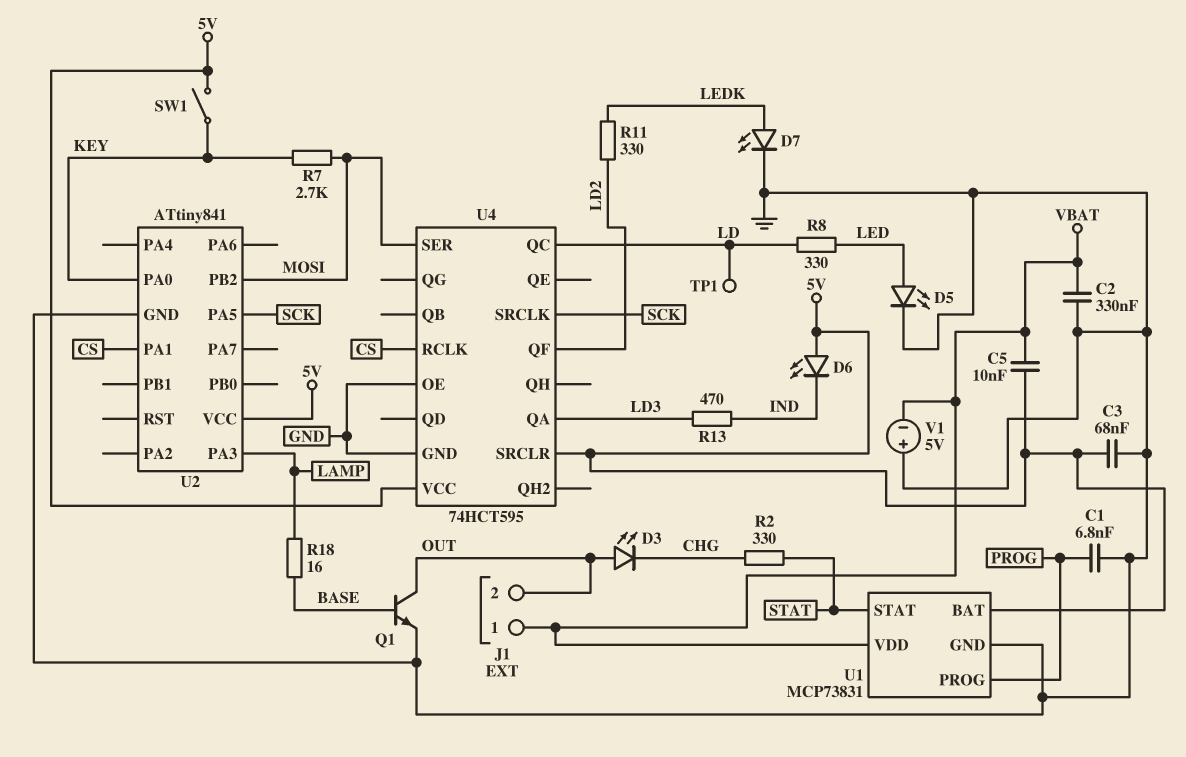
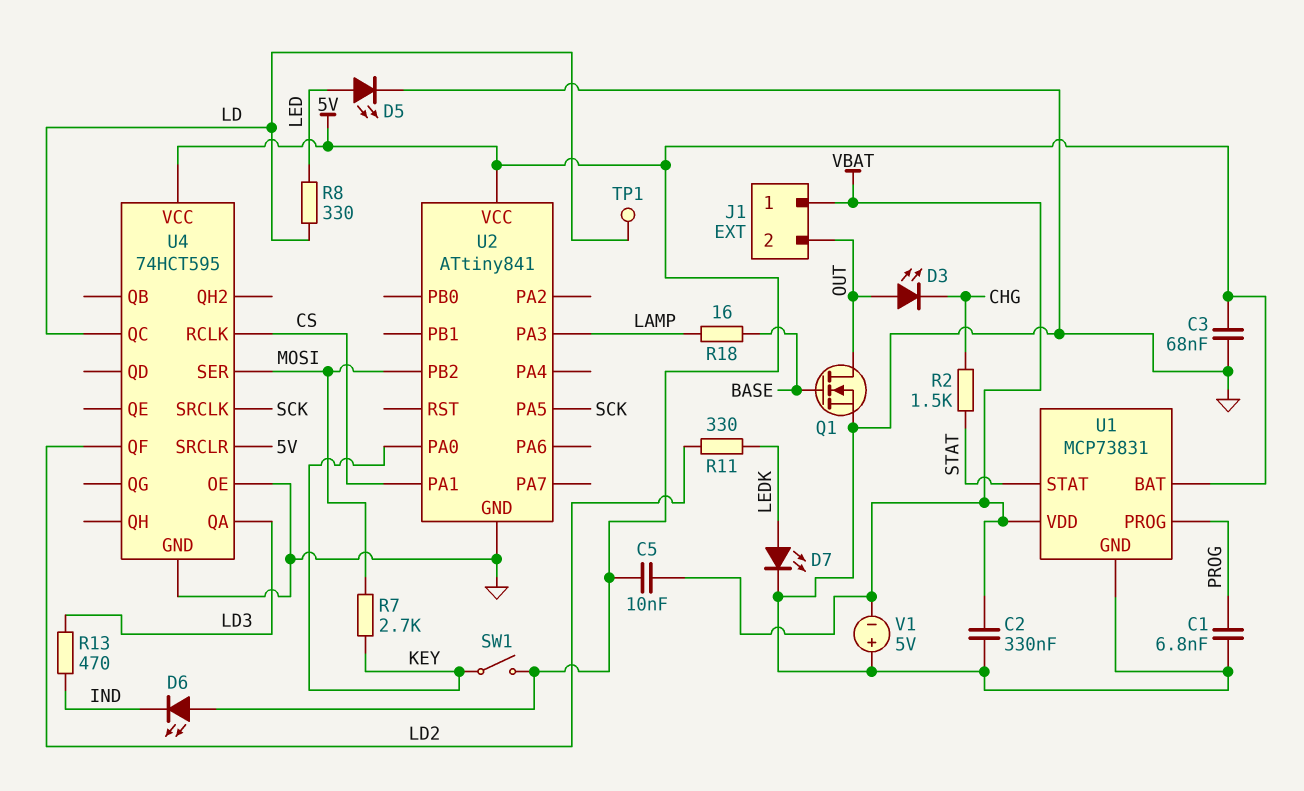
Q1: NPN (B BASE, C OUT, E GND) -> NMOS (G BASE, D OUT, S GND)
R2: 330 (CHG, STAT) -> 1.5k (CHG, STAT)

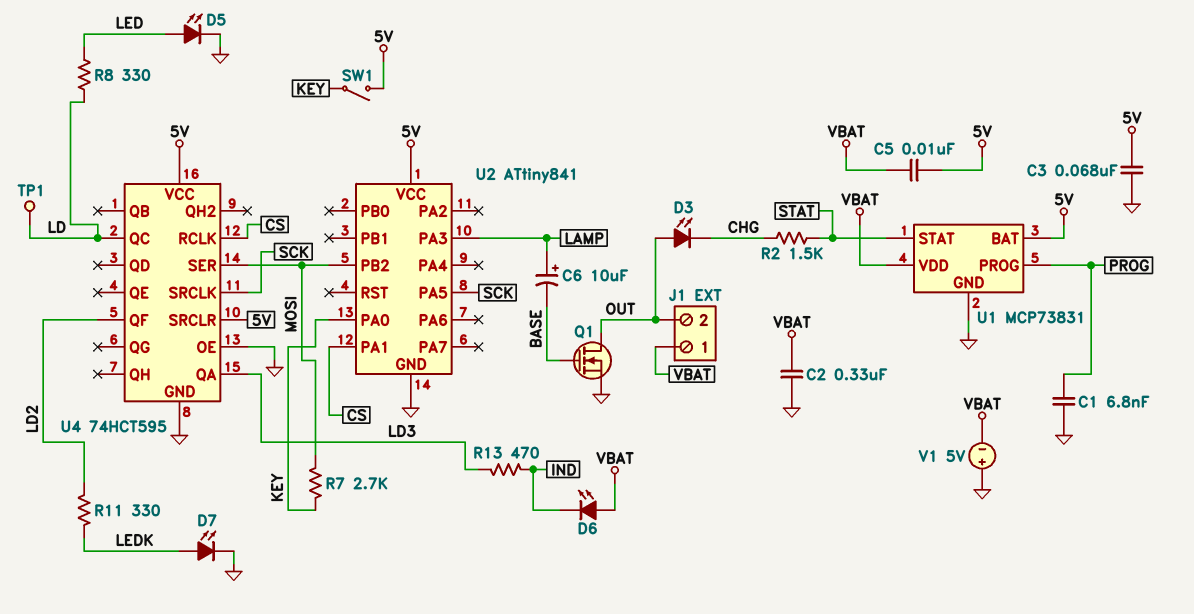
C6: none -> 10uF (plus LAMP, minus BASE)
D6: LED (A 5V, K IND) -> LED (A VBAT, K IND)
R18: 16 (BASE, LAMP) -> none

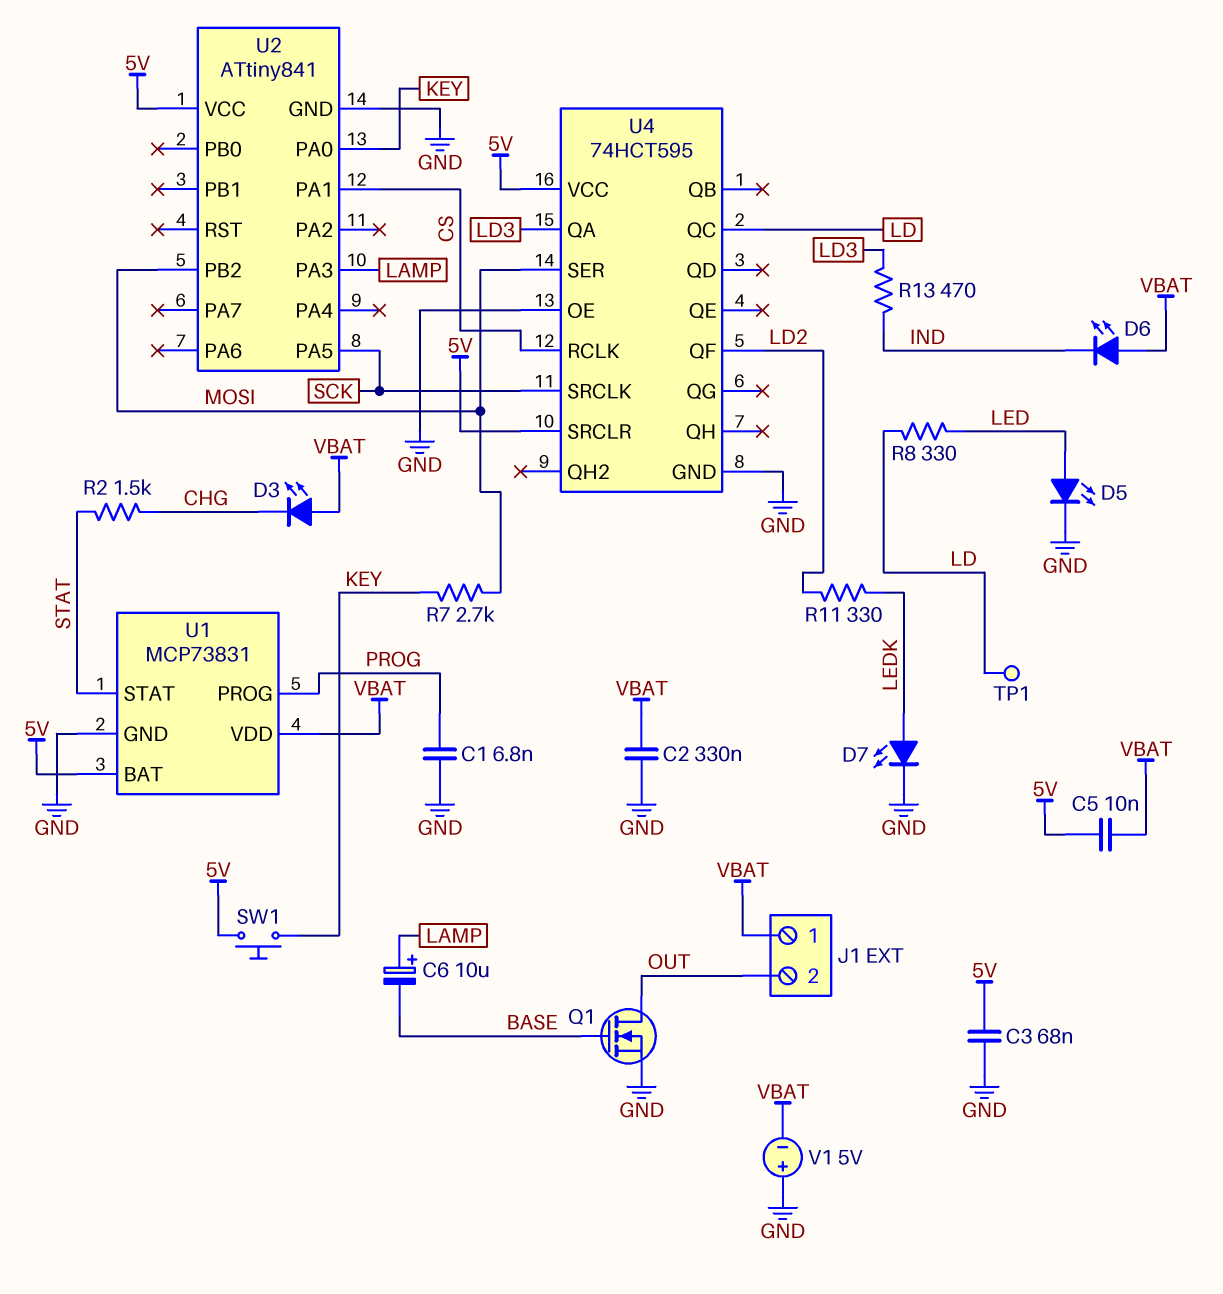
D3: LED (A OUT, K CHG) -> LED (A VBAT, K CHG)
SW1: switch (5V, KEY) -> button (5V, KEY)

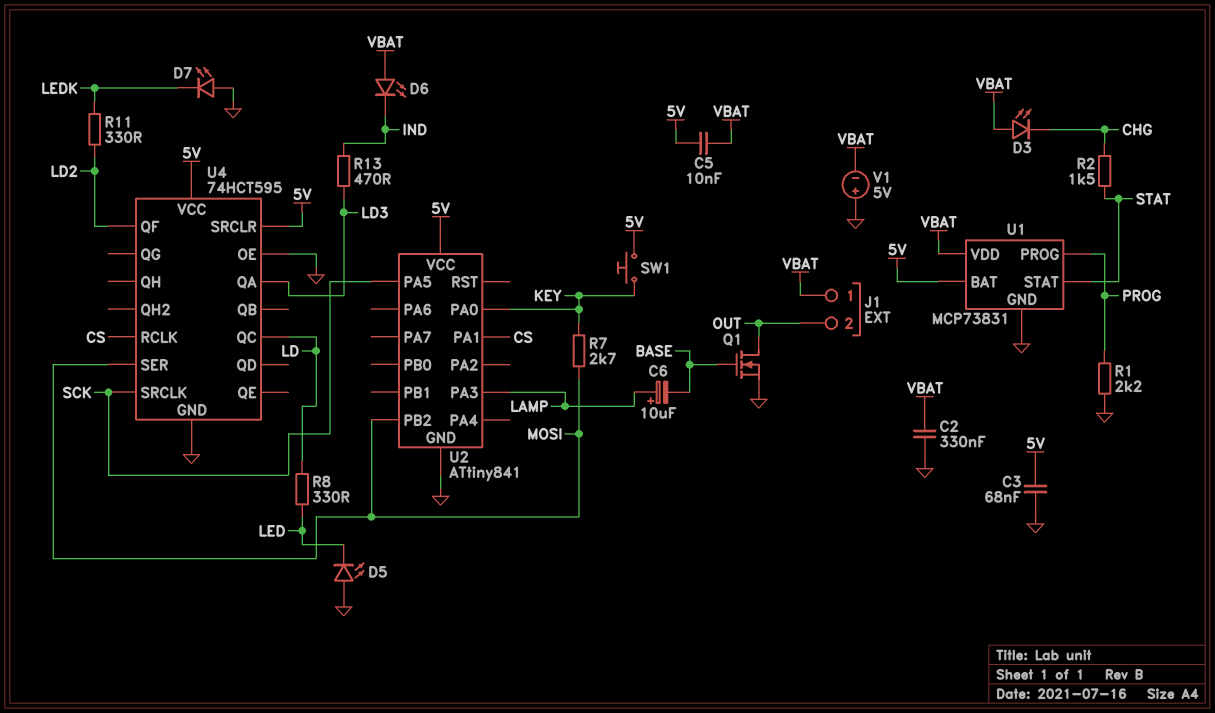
C1: 6.8nF (GND, PROG) -> none
D5: LED (A LED, K GND) -> LED (A GND, K LED)
D7: LED (A LEDK, K GND) -> LED (A GND, K LEDK)
R1: none -> 2.2k (GND, PROG)
TP1: test point (LD) -> none

